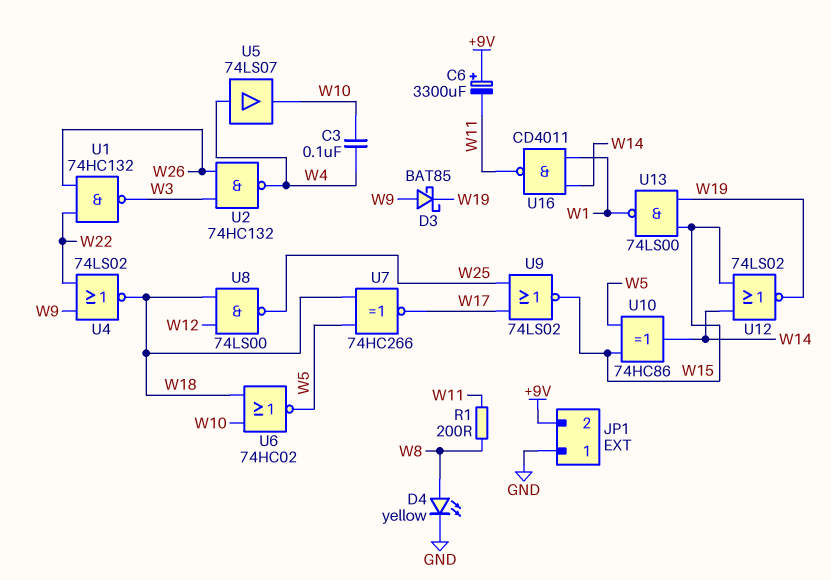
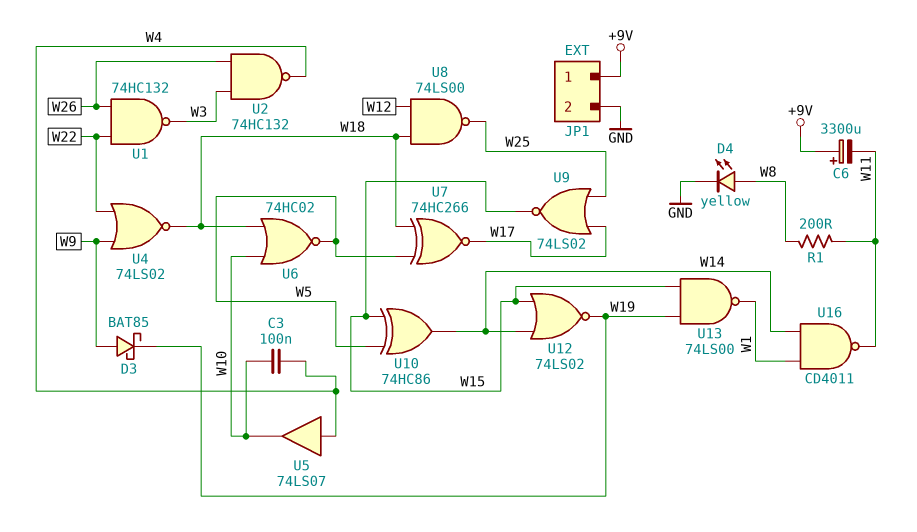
JP1 pin 1: GND -> +9V
JP1 pin 2: +9V -> GND

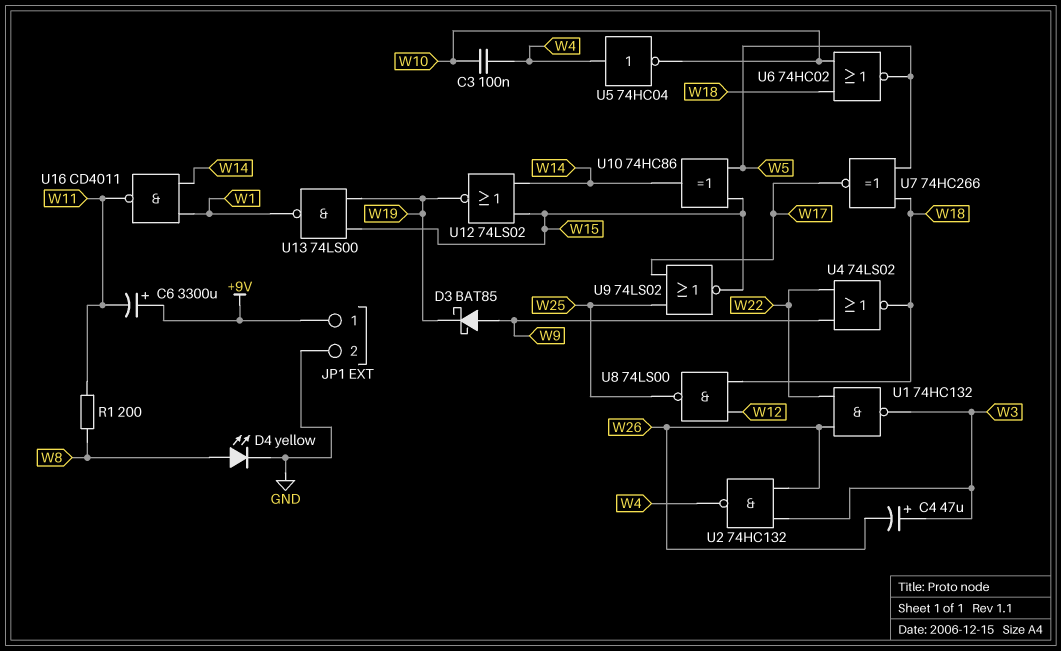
C4: none -> 47uF (plus W3, minus W26)
U5: buffer 74LS07 (in W4, out W10) -> NOT 74HC04 (in W4, out W10)

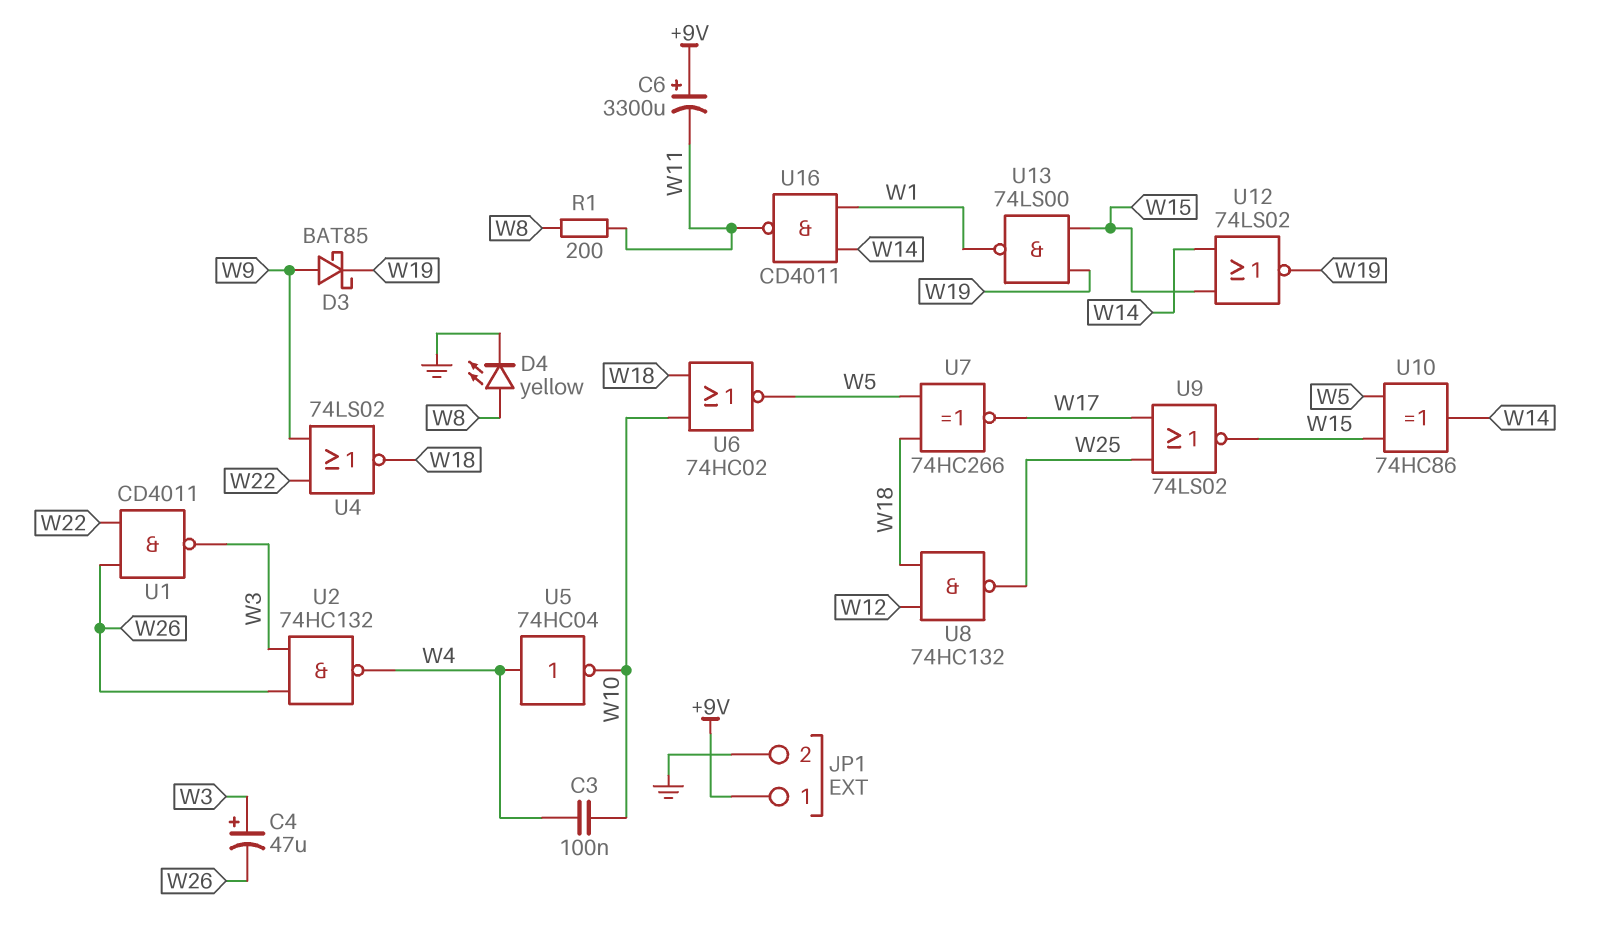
U1: NAND 74HC132 (in W22, in W26, out W3) -> NAND CD4011 (in W22, in W26, out W3)
U8: NAND 74LS00 (in W12, in W18, out W25) -> NAND 74HC132 (in W12, in W18, out W25)

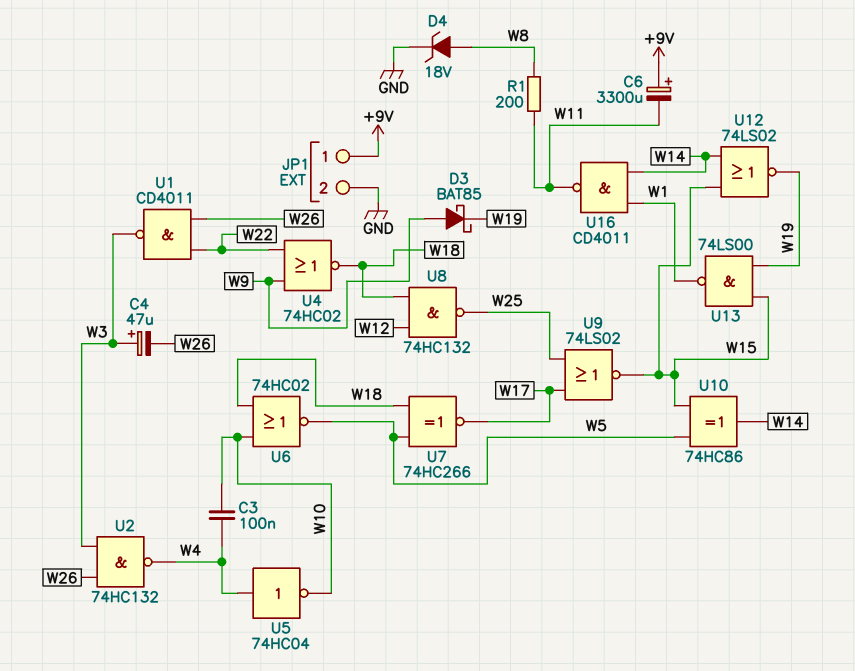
D4: LED yellow (A W8, K GND) -> zener 18V (A W8, K GND)
U4: NOR 74LS02 (in W9, in W22, out W18) -> NOR 74HC02 (in W9, in W22, out W18)

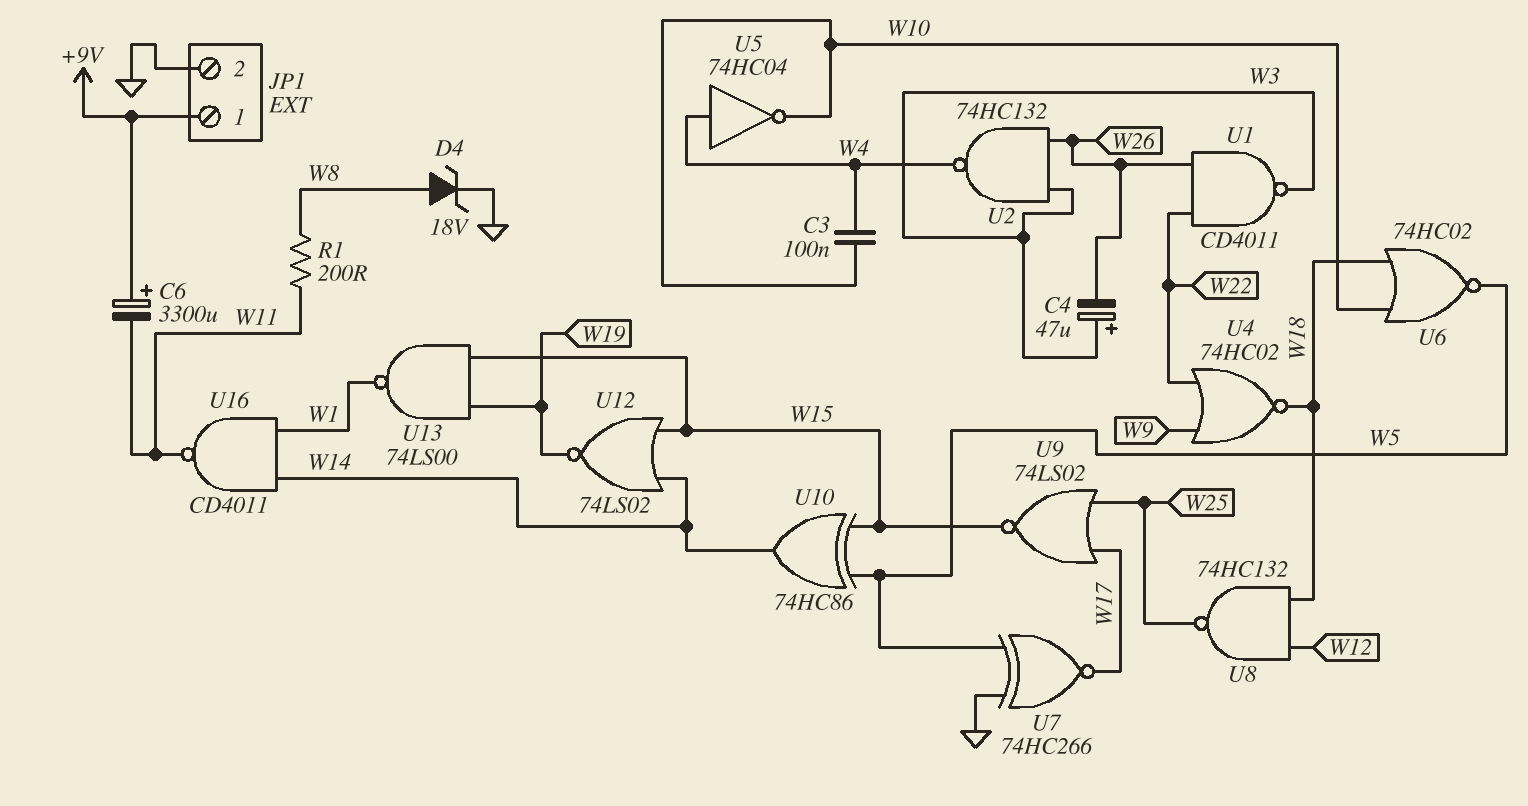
D3: schottky BAT85 (A W9, K W19) -> none
U7: XNOR 74HC266 (in W5, in W18, out W17) -> XNOR 74HC266 (in GND, in W5, out W17)

